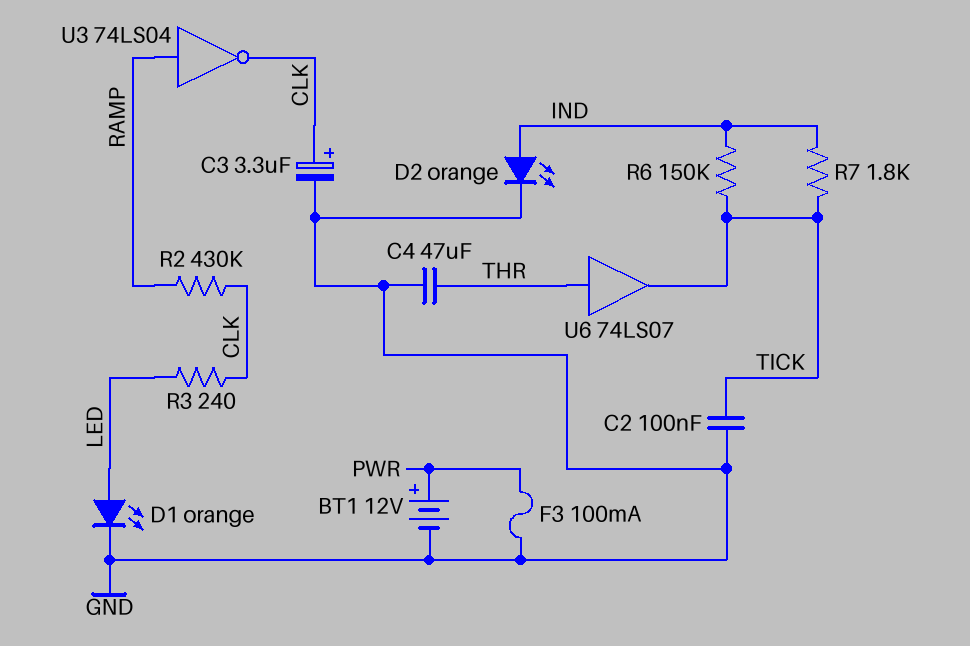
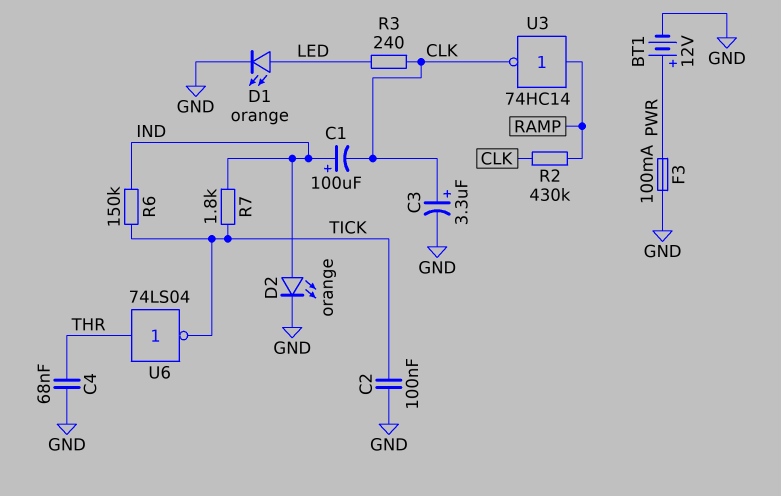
C1: none -> 100uF (plus IND, minus CLK)
C4: 47uF (GND, THR) -> 68nF (GND, THR)
U3: NOT 74LS04 (in RAMP, out CLK) -> NOT 74HC14 (in RAMP, out CLK)
U6: buffer 74LS07 (in THR, out TICK) -> NOT 74LS04 (in THR, out TICK)

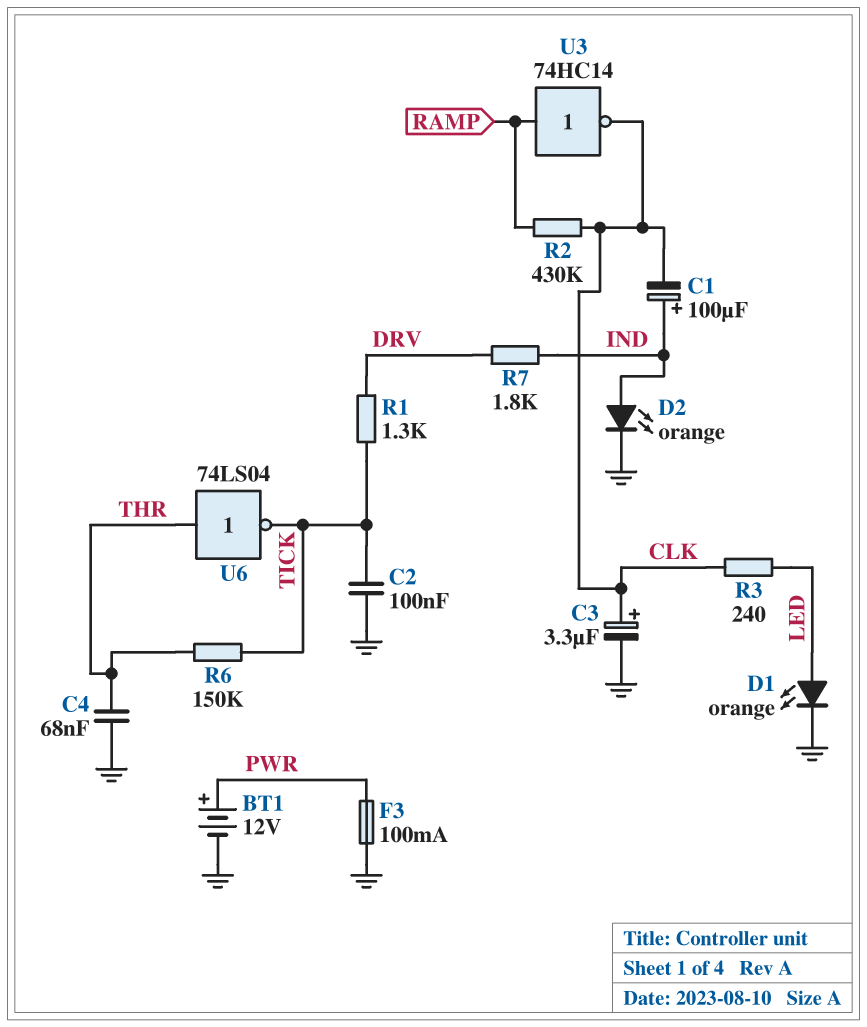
R1: none -> 1.3k (DRV, TICK)
R6: 150k (IND, TICK) -> 150k (THR, TICK)
R7: 1.8k (IND, TICK) -> 1.8k (DRV, IND)

